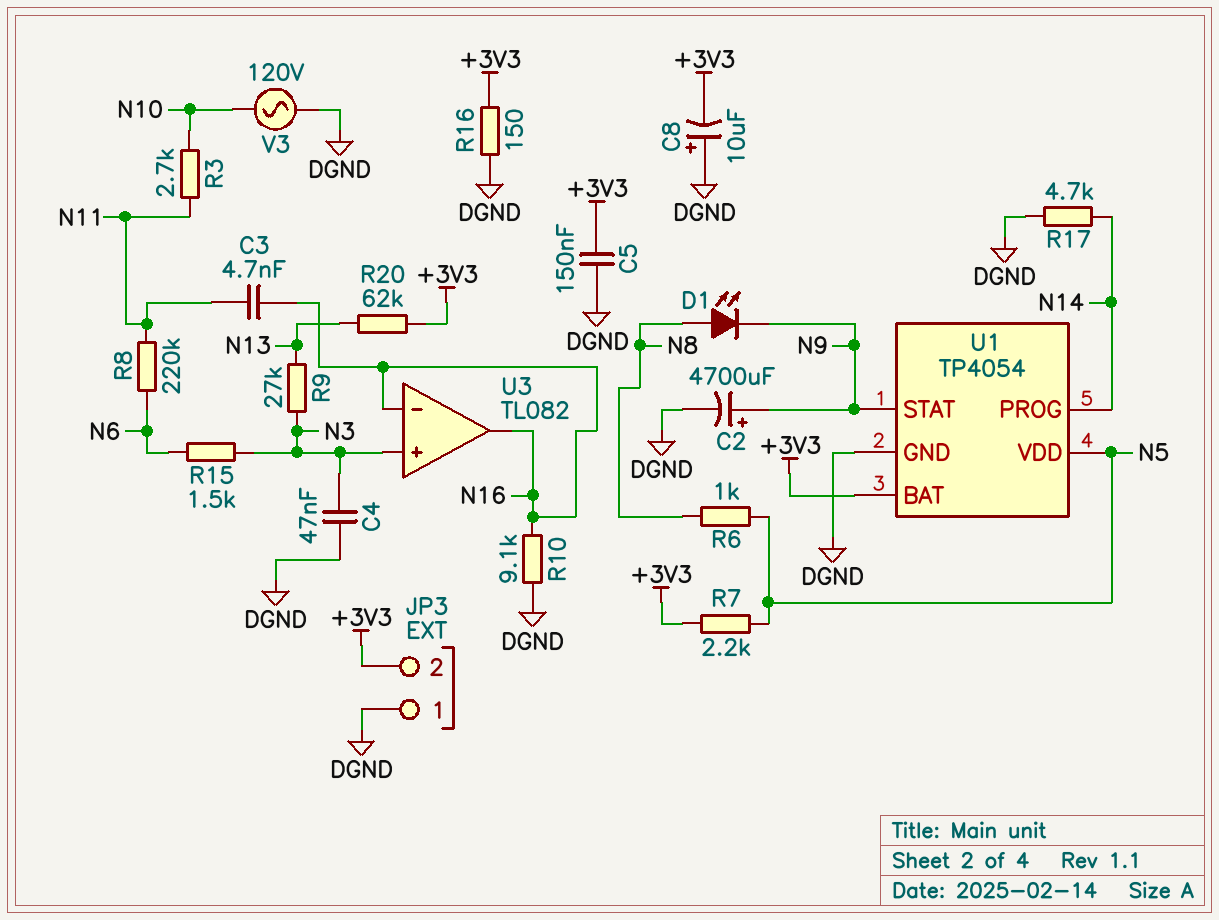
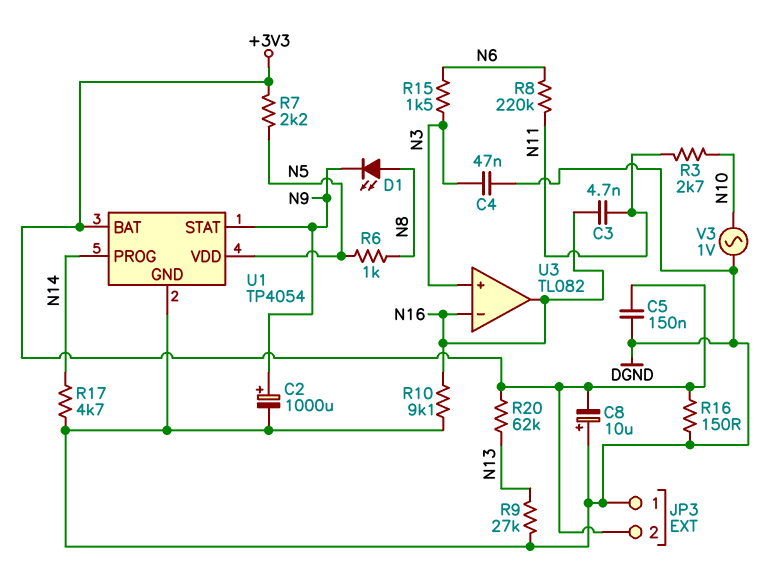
C2: 4700uF (plus N9, minus DGND) -> 1000uF (plus N9, minus DGND)
R9: 27k (N3, N13) -> 27k (DGND, N13)
V3: AC 120V (DGND, N10) -> AC 1V (DGND, N10)

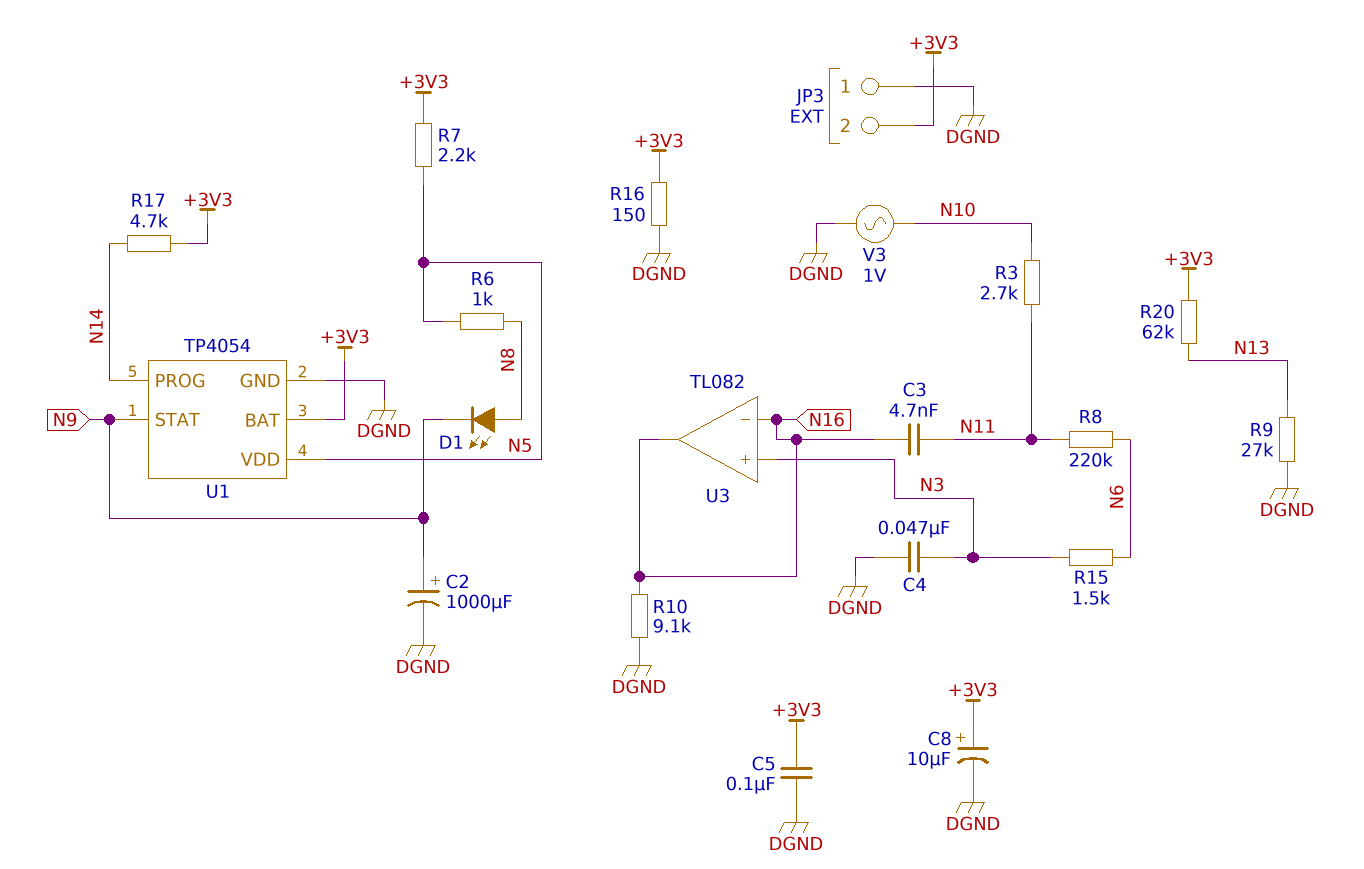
C5: 150nF (+3V3, DGND) -> 100nF (+3V3, DGND)
C8: 10uF (plus DGND, minus +3V3) -> 10uF (plus +3V3, minus DGND)
R17: 4.7k (DGND, N14) -> 4.7k (+3V3, N14)

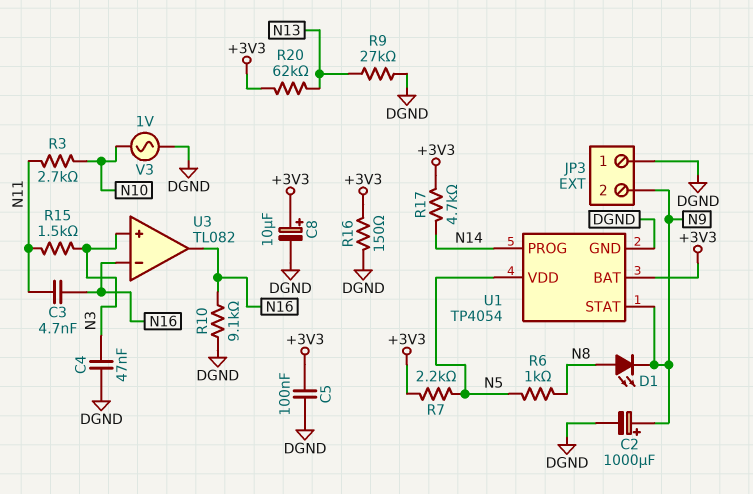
JP3 pin 2: +3V3 -> N9
R8: 220k (N6, N11) -> none
R15: 1.5k (N3, N6) -> 1.5k (N3, N11)

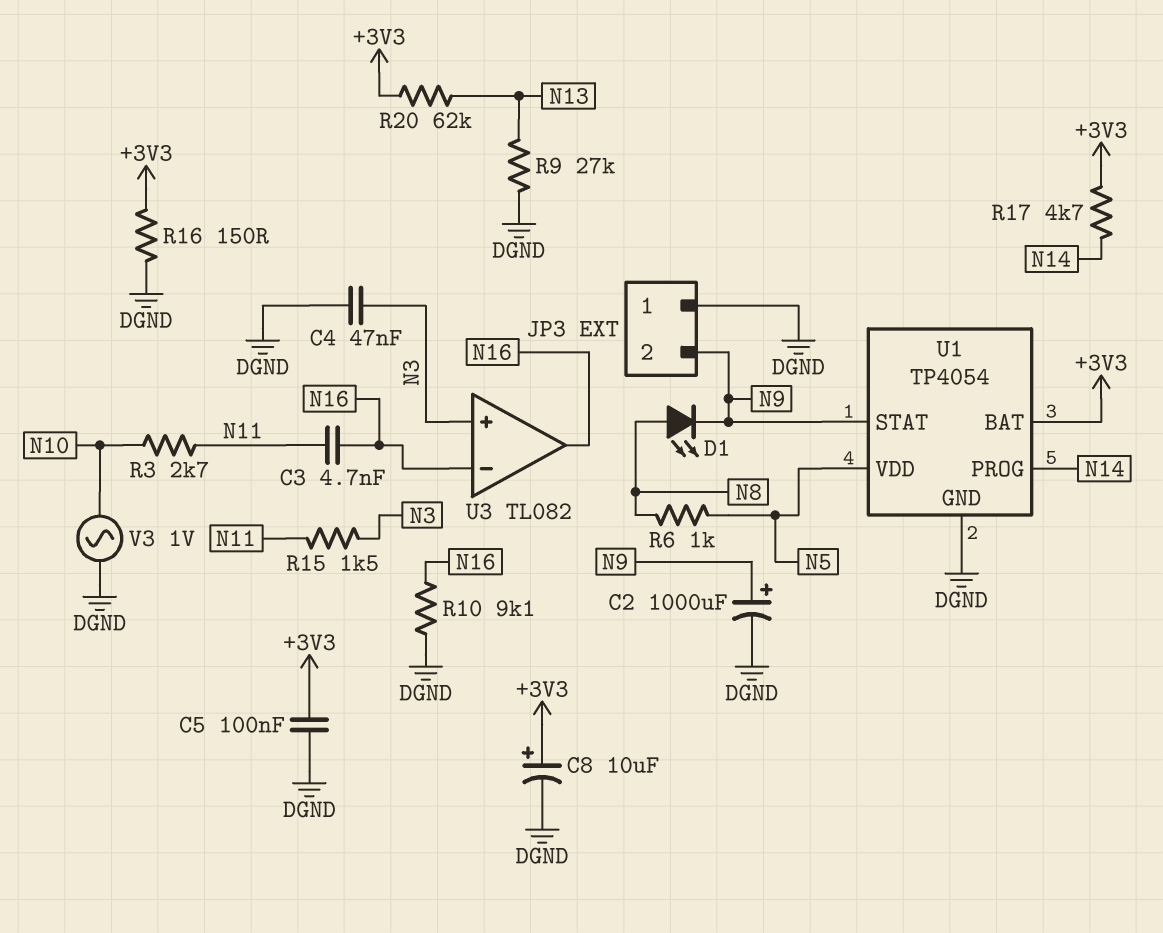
R7: 2.2k (+3V3, N5) -> none

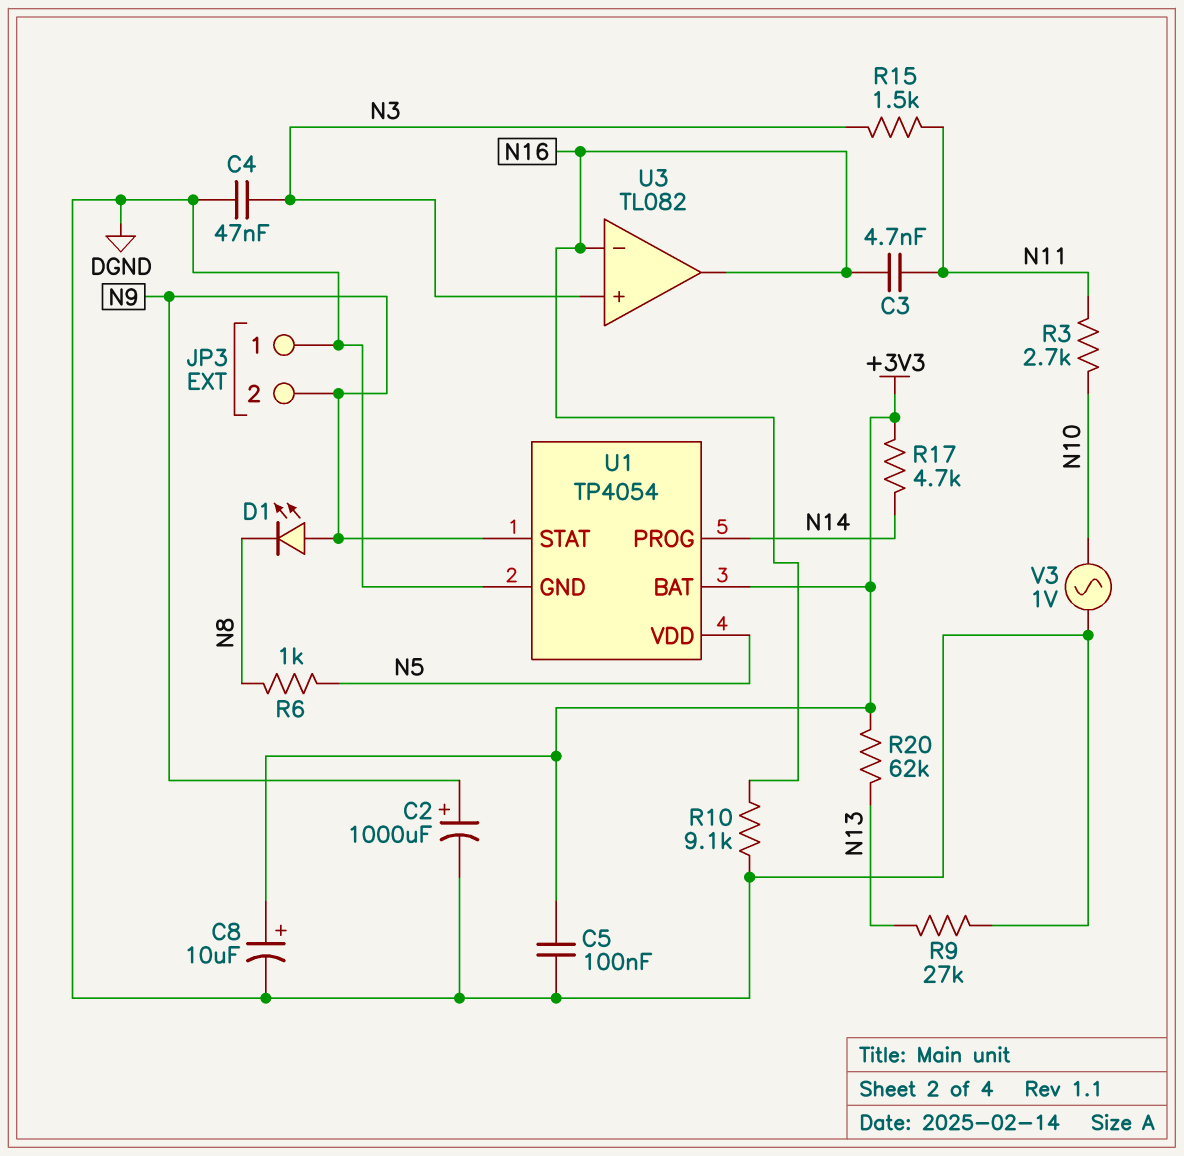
D1: LED (A N8, K N9) -> LED (A N9, K N8)
R16: 150 (+3V3, DGND) -> none

